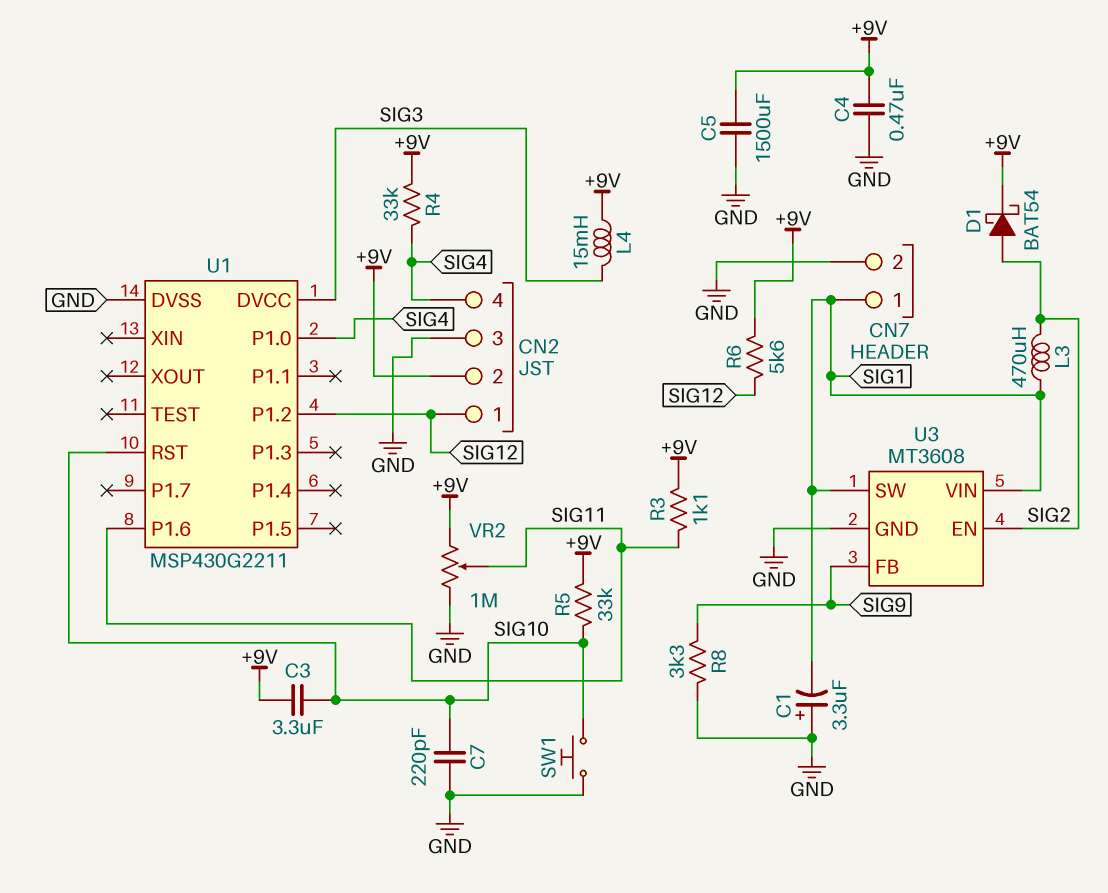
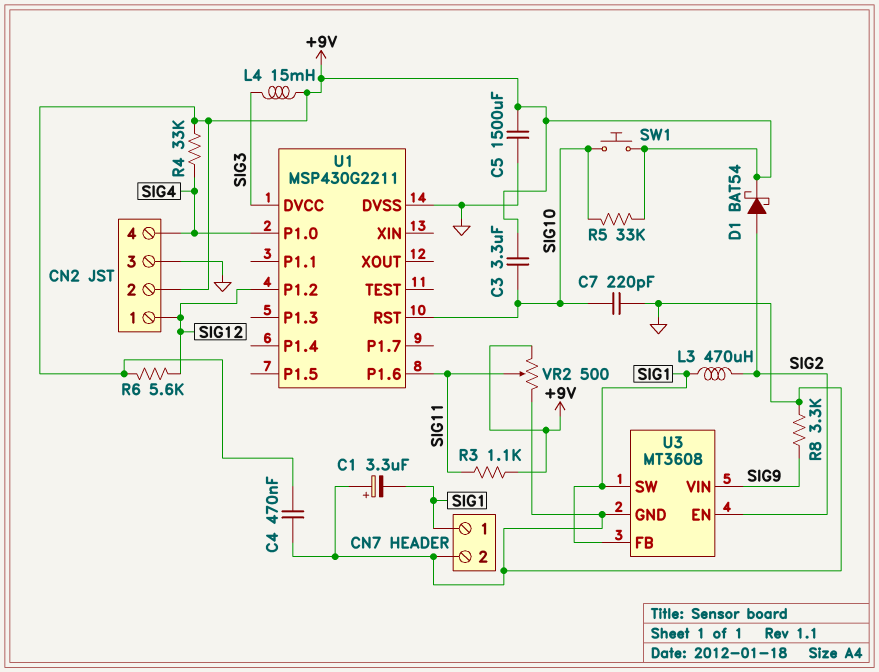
SW1: button (GND, SIG10) -> button (+9V, SIG10)
U3 pin FB: SIG9 -> SIG1
U3 pin VIN: SIG1 -> SIG9
VR2: 1M (+9V, GND, wiper SIG11) -> 500 (+9V, GND, wiper SIG11)

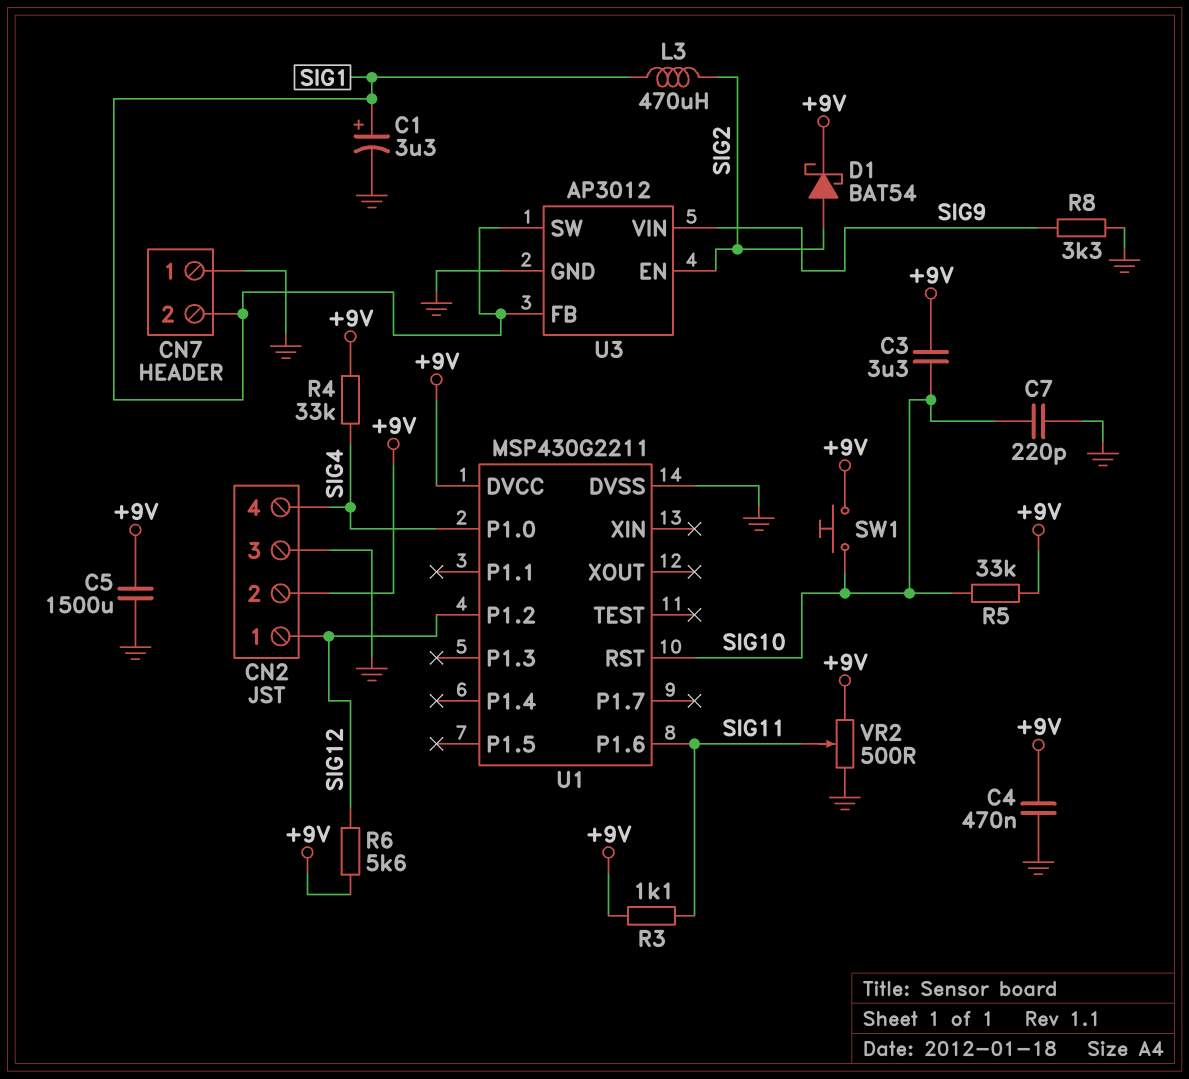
C1: 3.3uF (plus GND, minus SIG1) -> 3.3uF (plus SIG1, minus GND)
CN7 pin 1: SIG1 -> GND
CN7 pin 2: GND -> SIG1
L4: 15mH (+9V, SIG3) -> none
U1 pin DVCC: SIG3 -> +9V
U3: MT3608 -> AP3012

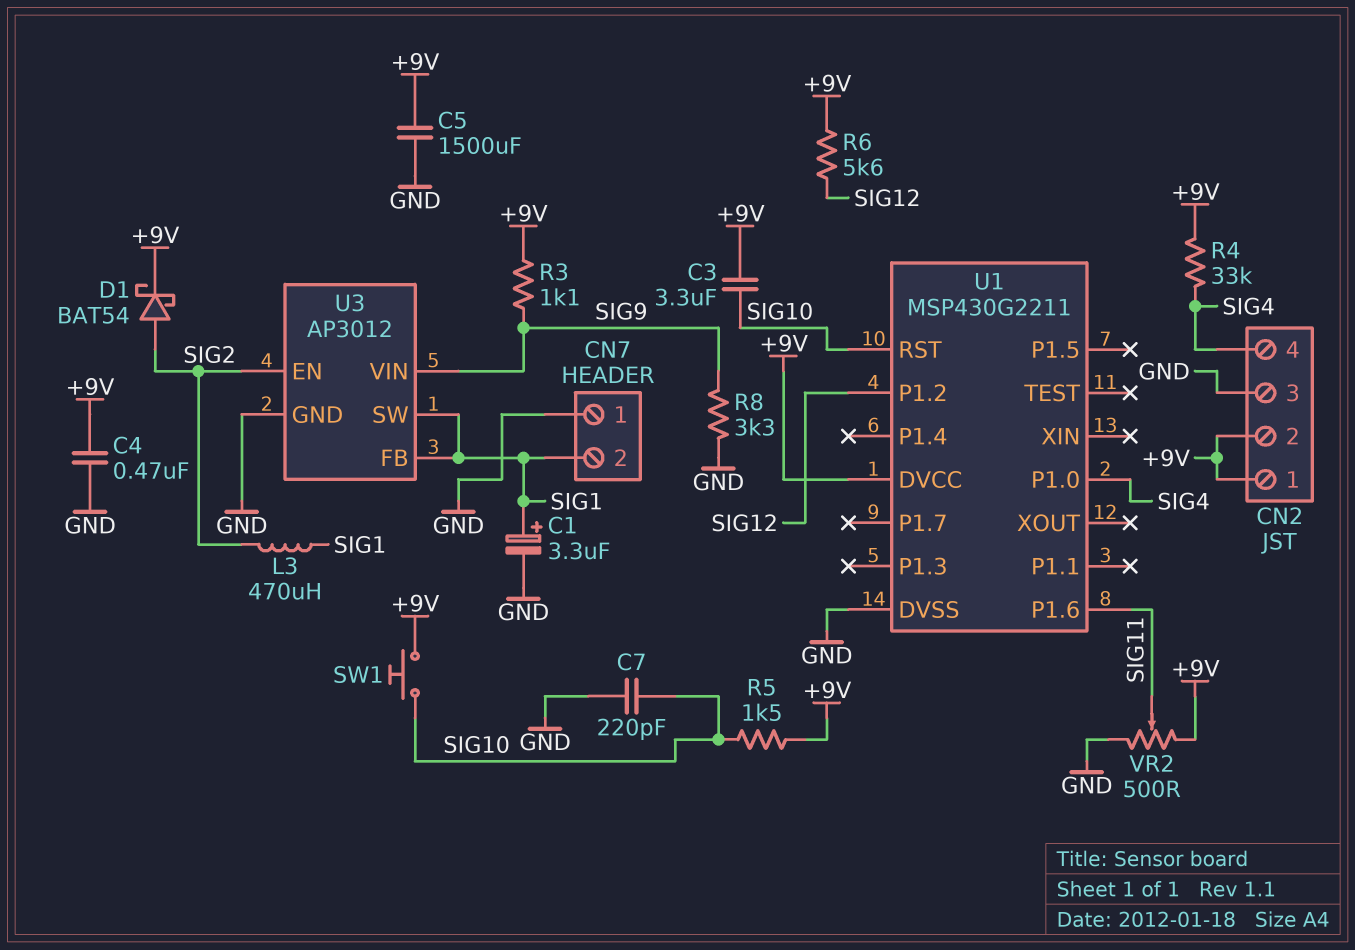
CN2 pin 1: SIG12 -> +9V
R3: 1.1k (+9V, SIG11) -> 1.1k (+9V, SIG9)
R5: 33k (+9V, SIG10) -> 1.5k (+9V, SIG10)

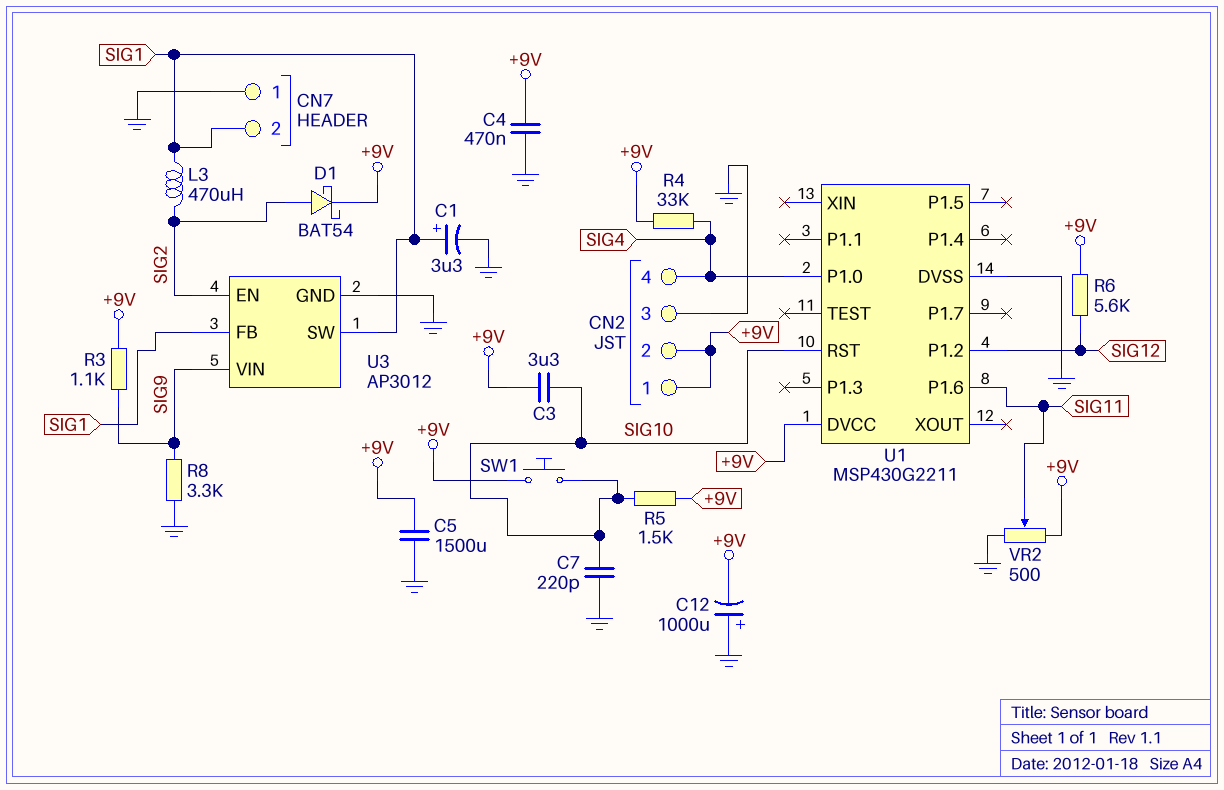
C12: none -> 1000uF (plus GND, minus +9V)

